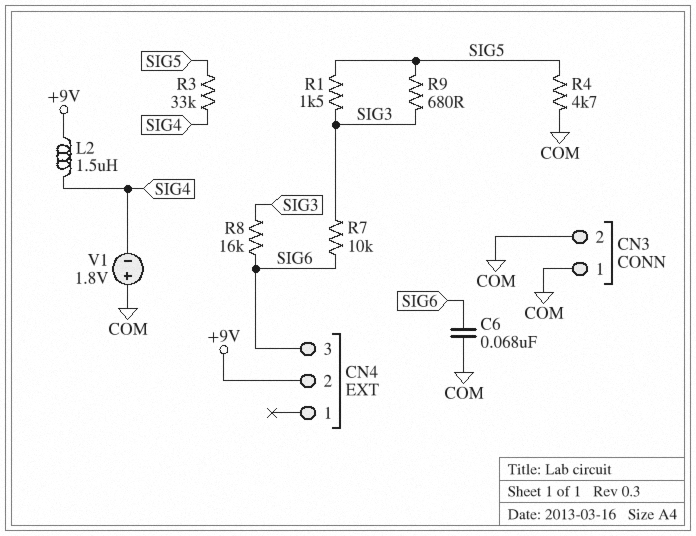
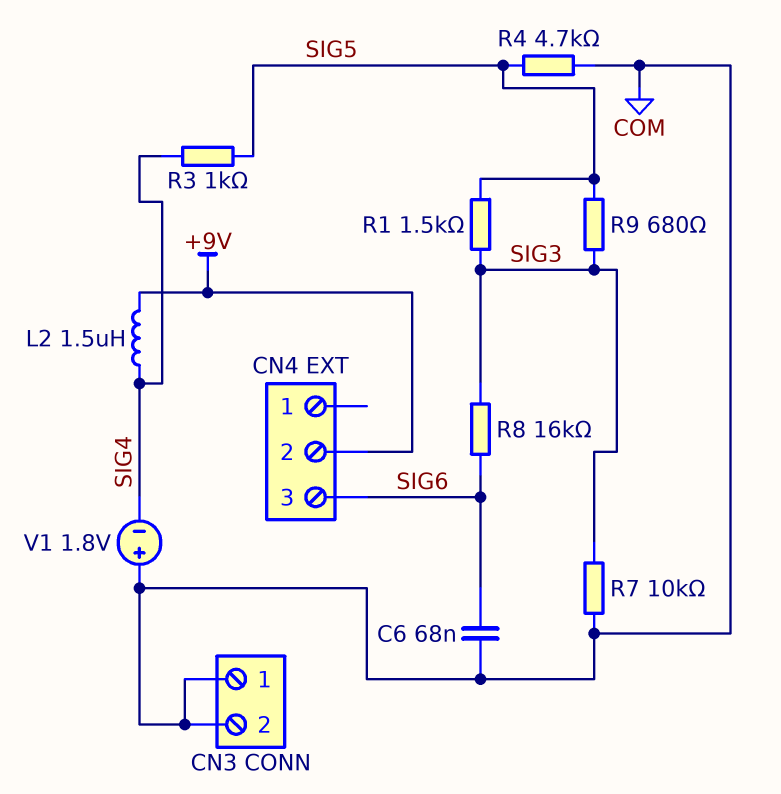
R3: 33k (SIG4, SIG5) -> 1k (SIG4, SIG5)
R7: 10k (SIG3, SIG6) -> 10k (COM, SIG3)

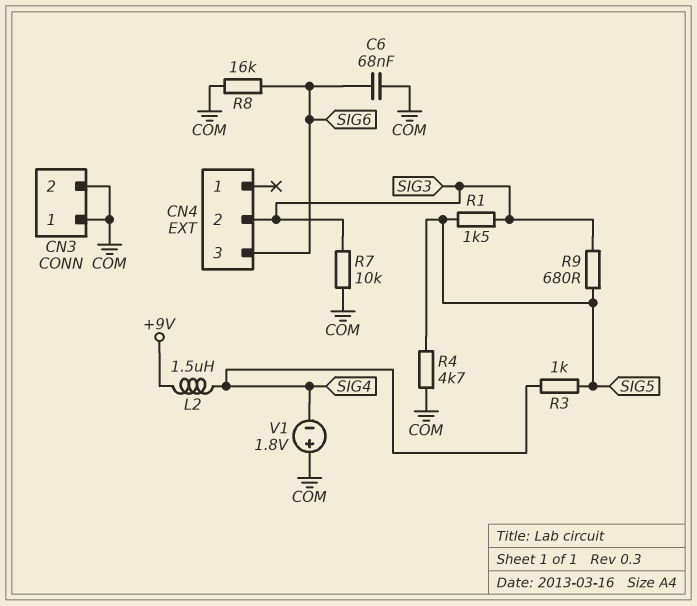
CN4 pin 2: +9V -> SIG3
R8: 16k (SIG3, SIG6) -> 16k (COM, SIG6)

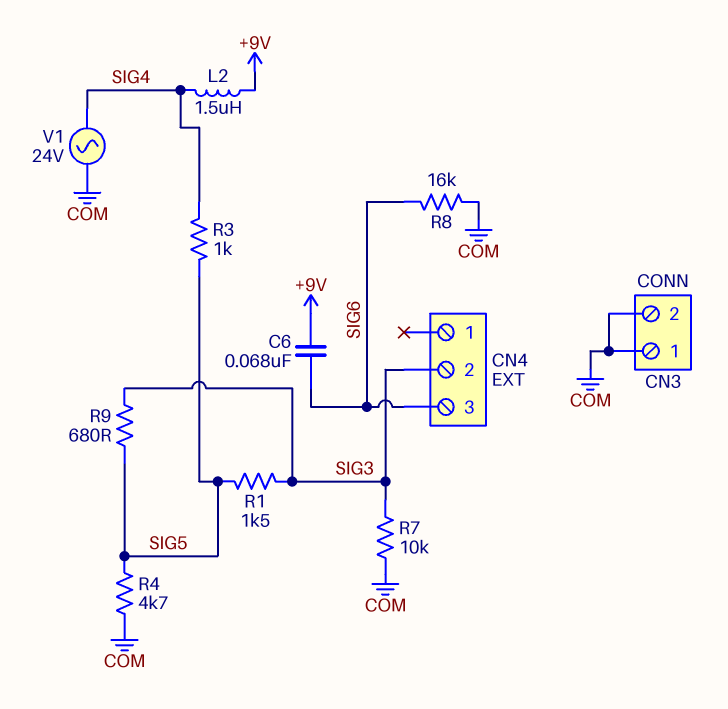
C6: 68nF (COM, SIG6) -> 68nF (+9V, SIG6)
V1: 1.8V (plus COM, minus SIG4) -> AC 24V (COM, SIG4)

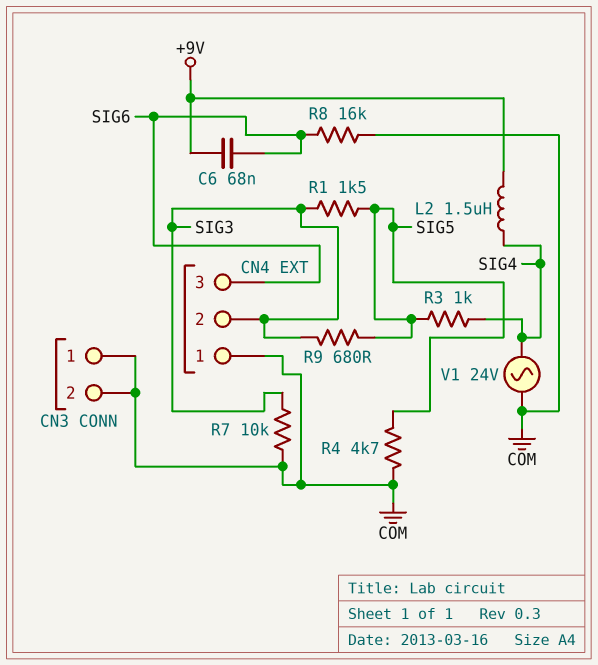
CN4 pin 1: none -> COM

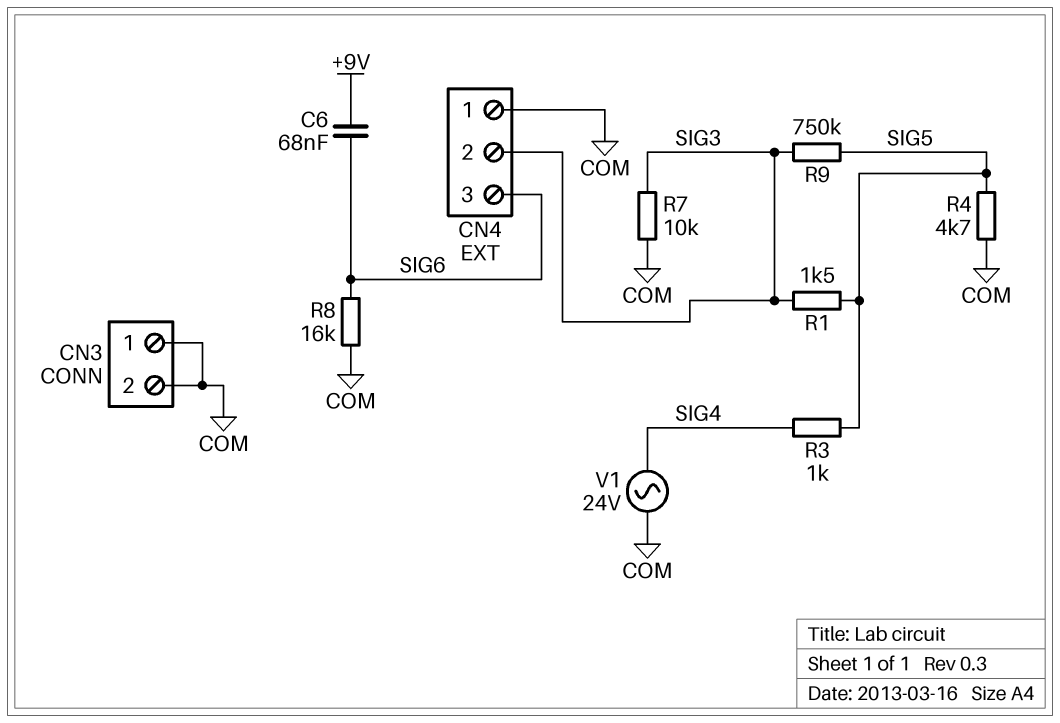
L2: 1.5uH (+9V, SIG4) -> none
R9: 680 (SIG3, SIG5) -> 750k (SIG3, SIG5)

